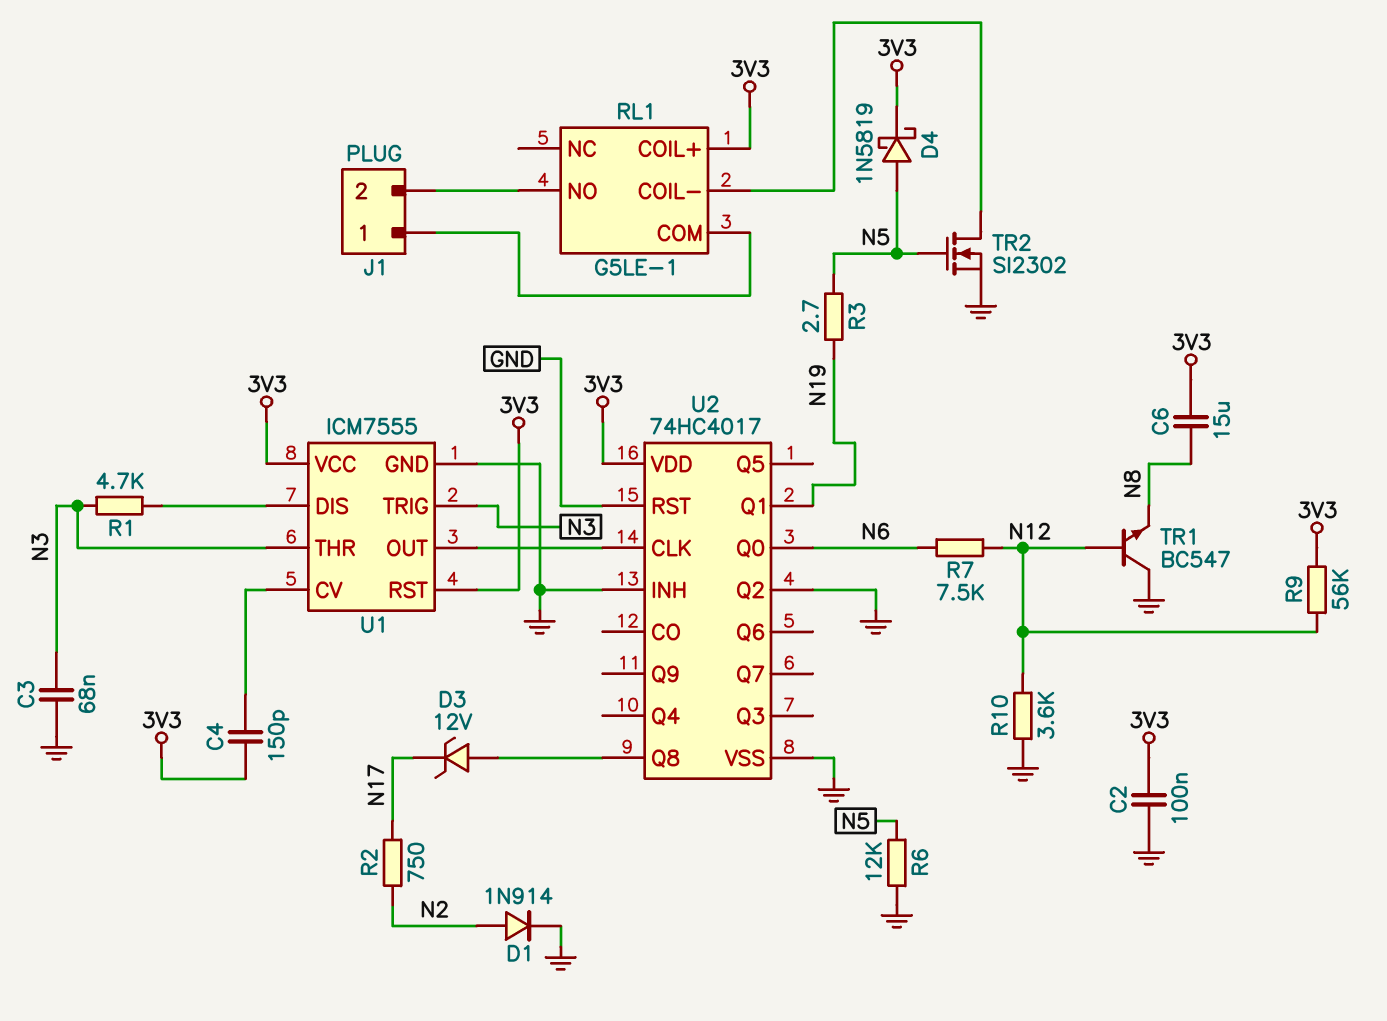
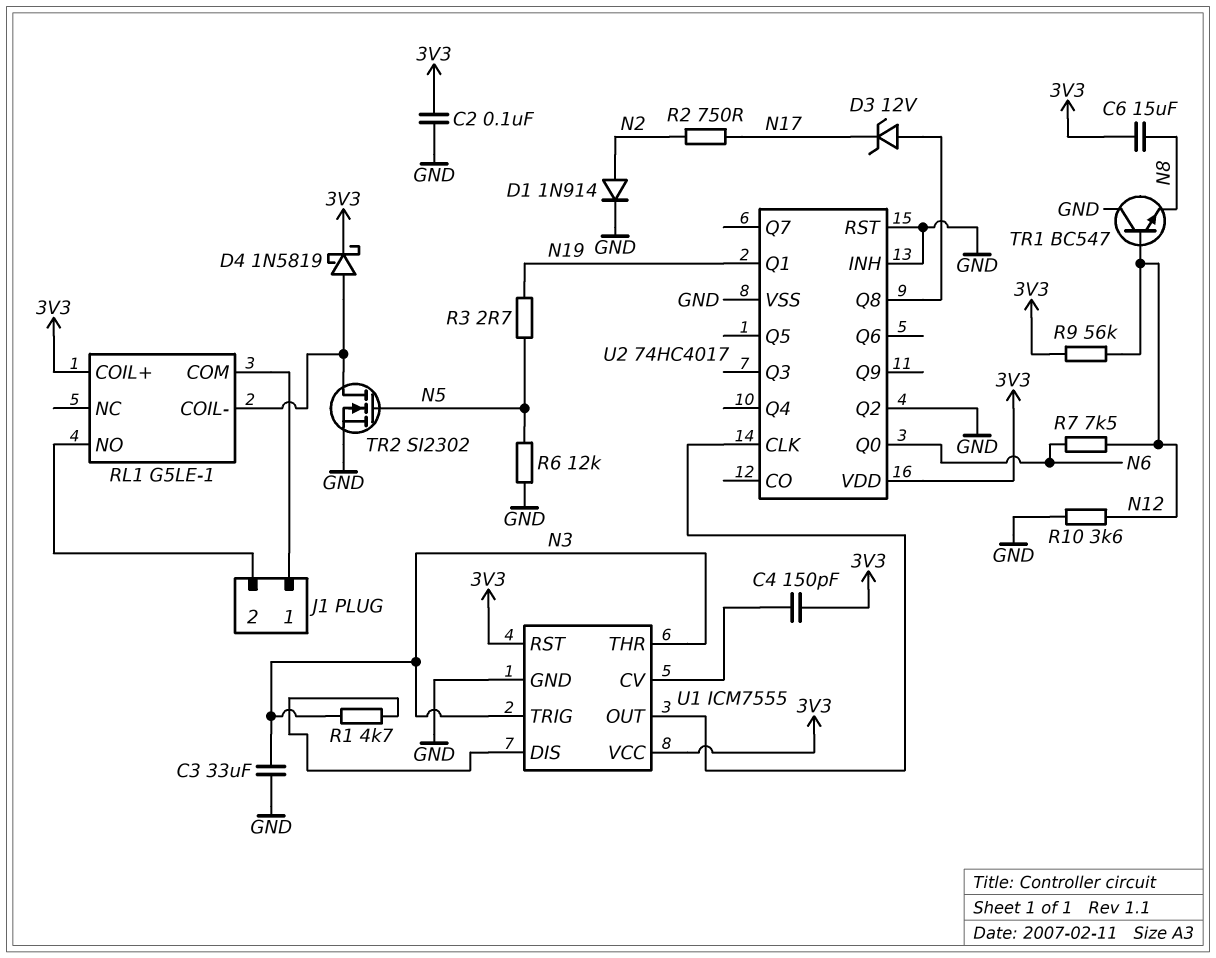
C3: 68nF (GND, N3) -> 33uF (GND, N3)
D4: schottky 1N5819 (A N5, K 3V3) -> schottky 1N5819 (A RL1/COIL-, K 3V3)

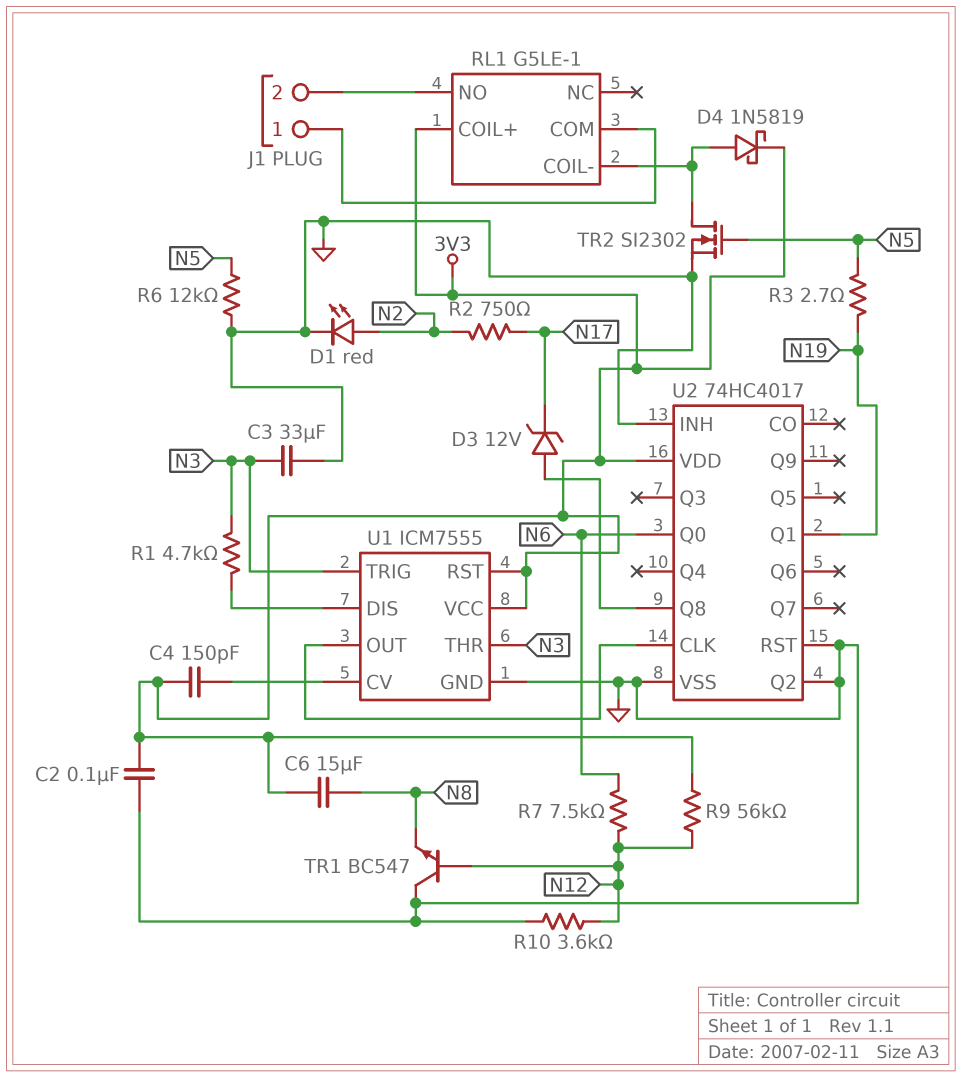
D1: diode 1N914 (A N2, K GND) -> LED red (A N2, K GND)

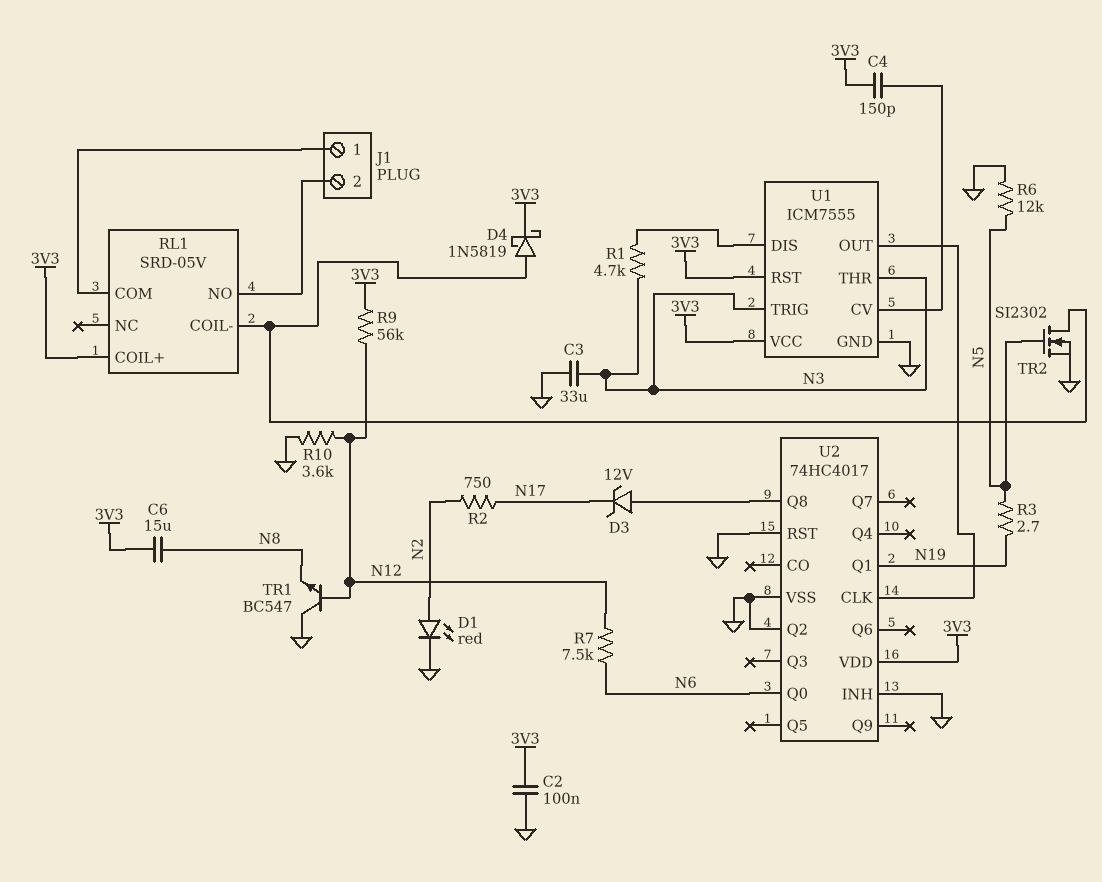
RL1: G5LE-1 -> SRD-05V

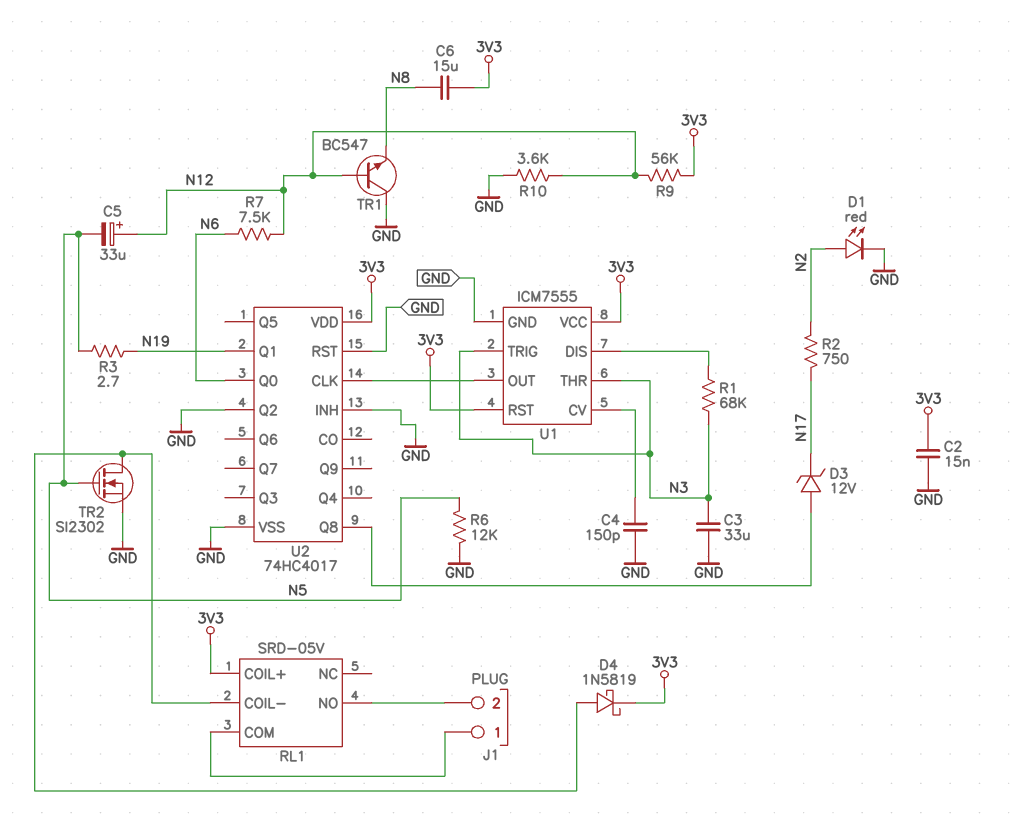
C2: 100nF (3V3, GND) -> 15nF (3V3, GND)
C4: 150pF (3V3, U1/CV) -> 150pF (GND, U1/CV)
C5: none -> 33uF (plus N12, minus N5)
R1: 4.7k (N3, U1/DIS) -> 68k (N3, U1/DIS)

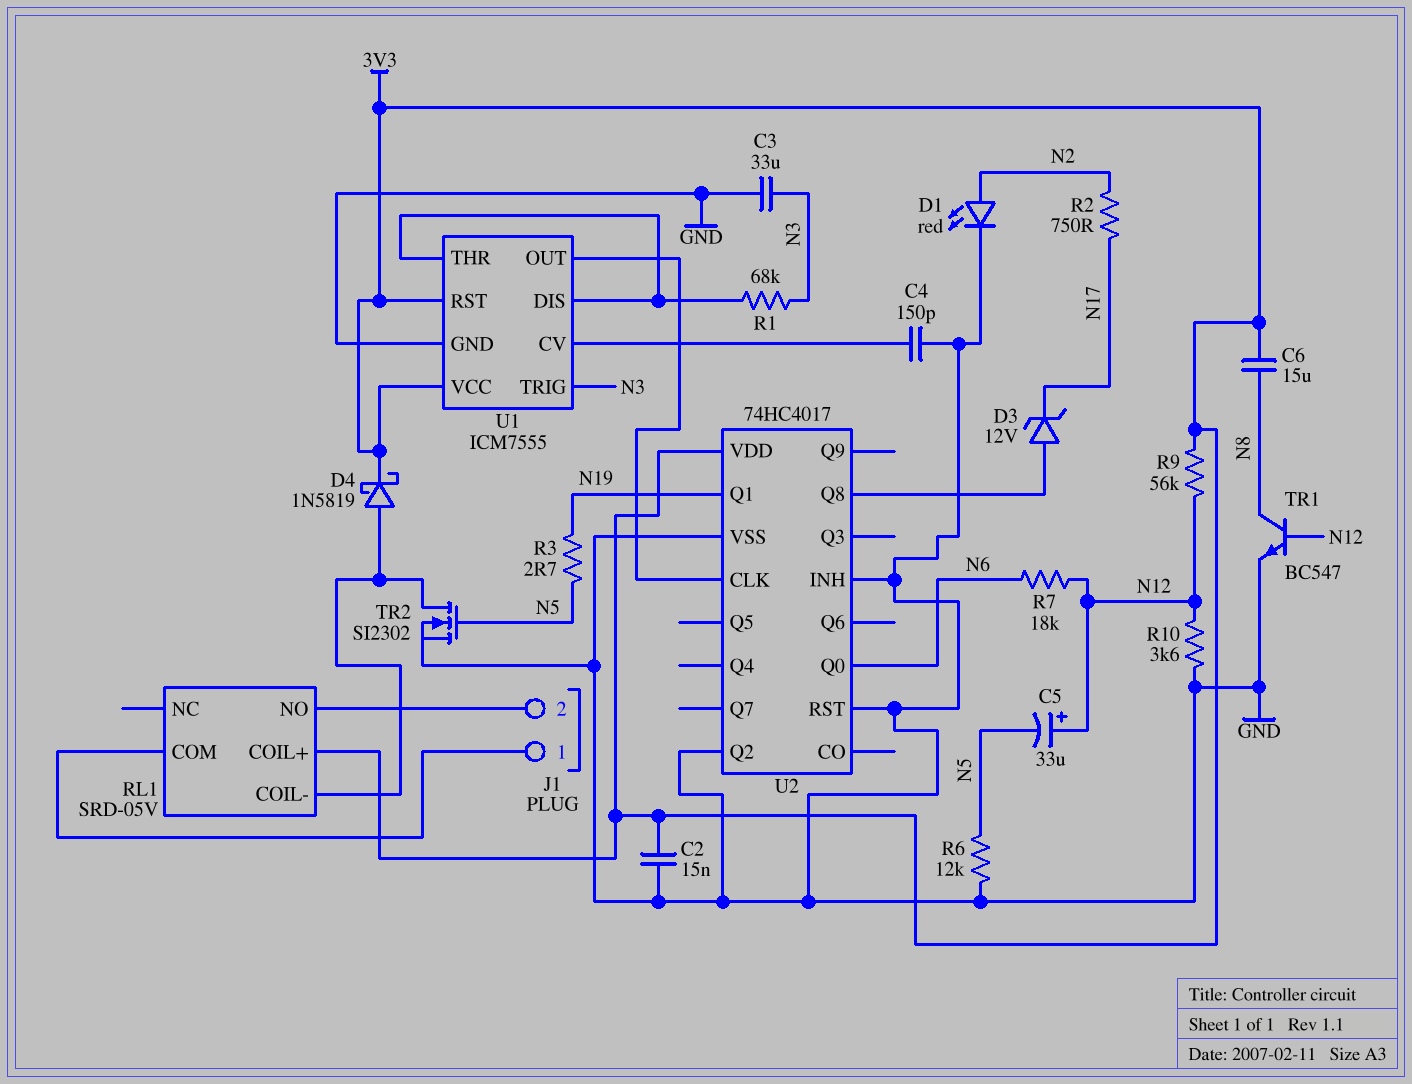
R7: 7.5k (N6, N12) -> 18k (N6, N12)
TR1: NPN BC547 (B N12, C GND, E N8) -> NPN BC547 (B N12, C N8, E GND)
U1 pin THR: N3 -> U1/DIS

